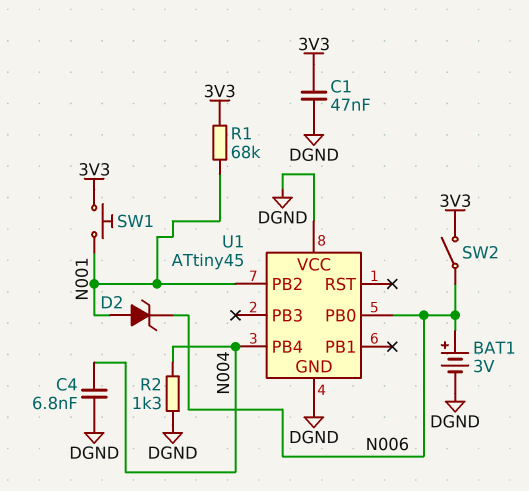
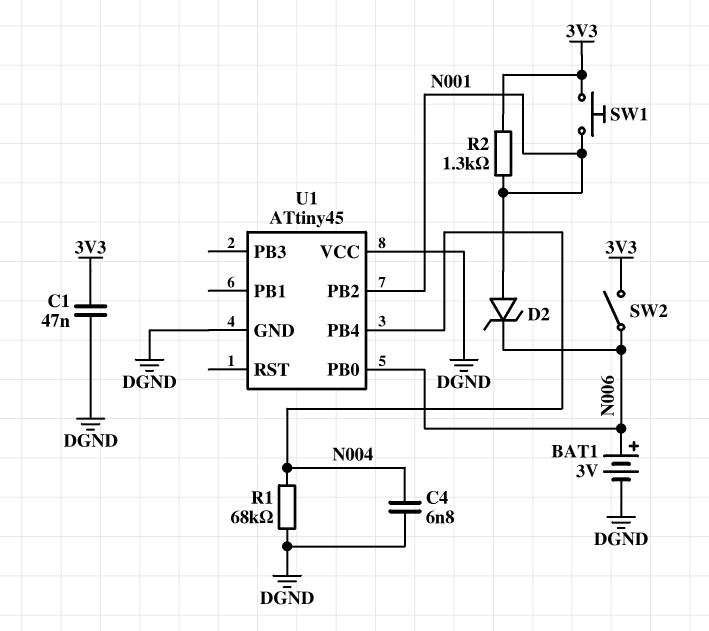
R1: 68k (3V3, N001) -> 68k (DGND, N004)
R2: 1.3k (DGND, N004) -> 1.3k (3V3, N001)

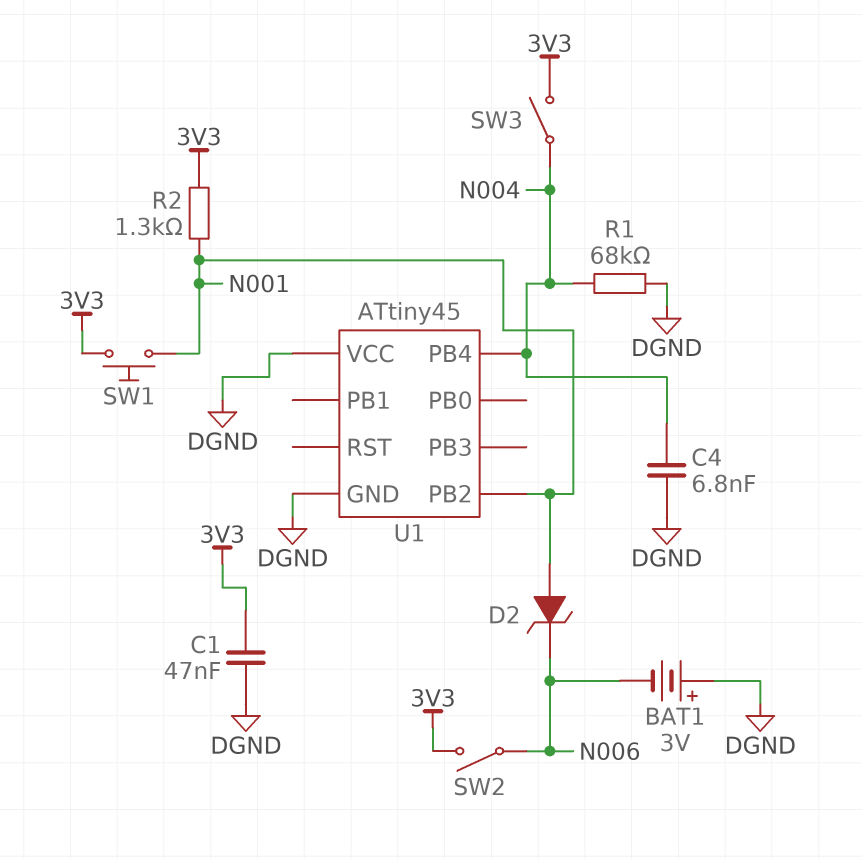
BAT1: 3V (plus N006, minus DGND) -> 3V (plus DGND, minus N006)
SW3: none -> switch (3V3, N004)
U1 pin PB0: N006 -> none

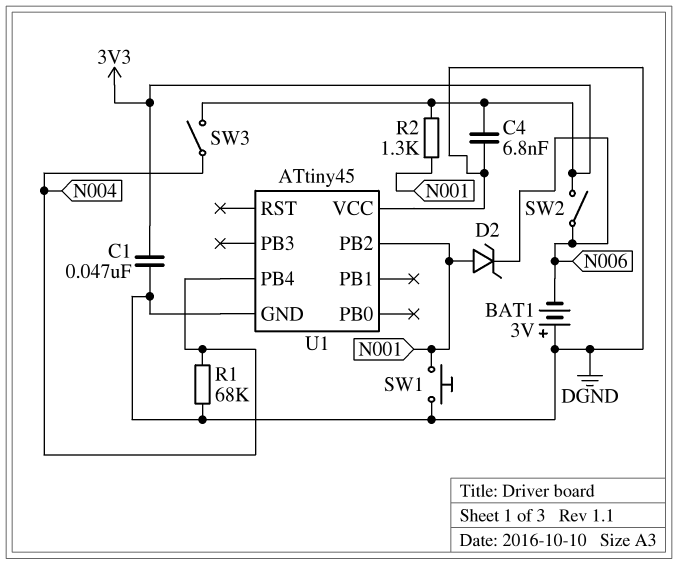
C4: 6.8nF (DGND, N004) -> 6.8nF (3V3, DGND)
SW1: button (3V3, N001) -> button (DGND, N001)

